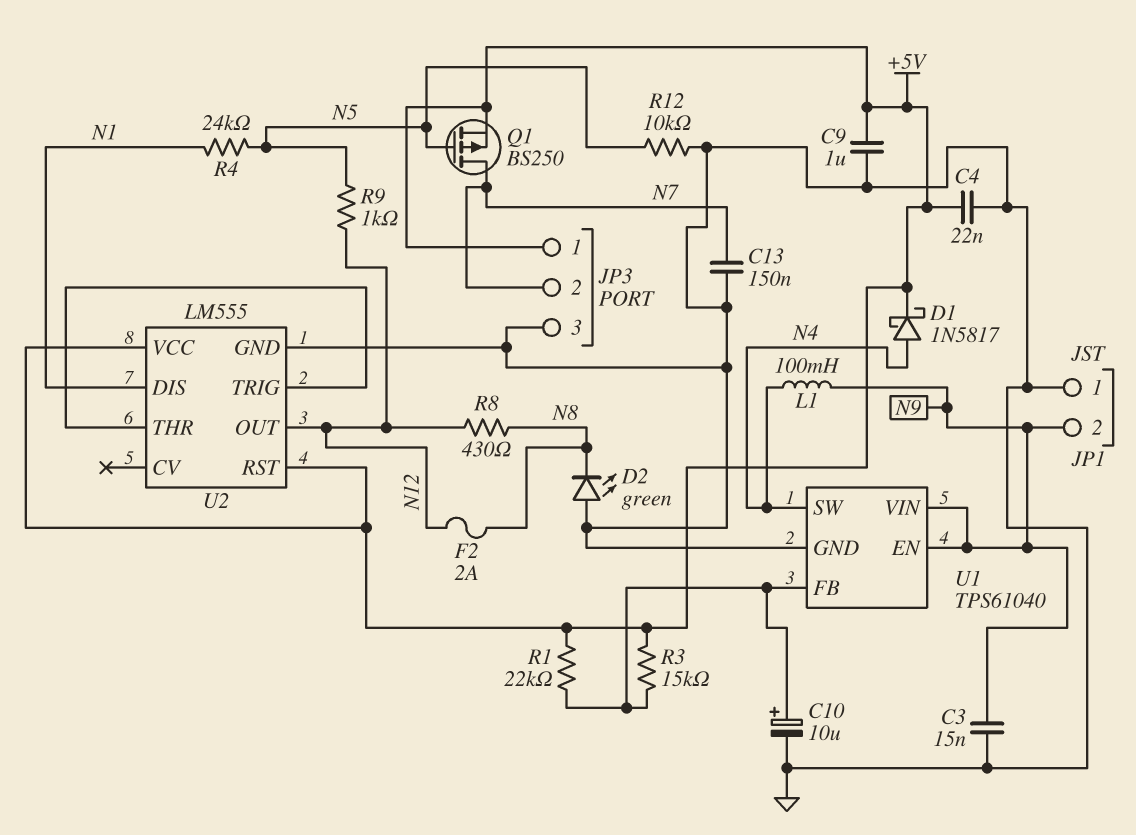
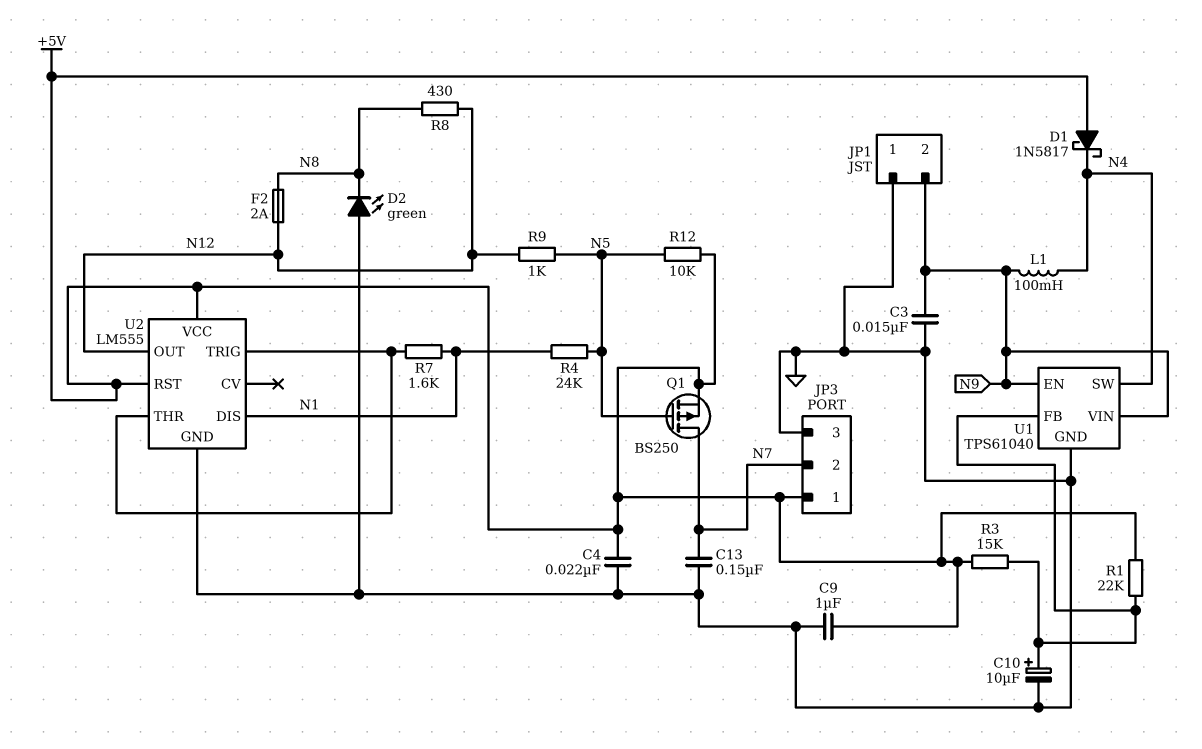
D1: schottky 1N5817 (A N4, K +5V) -> schottky 1N5817 (A +5V, K N4)
R7: none -> 1.6k (N1, U2/THR)
R12: 10k (GND, N5) -> 10k (+5V, N5)

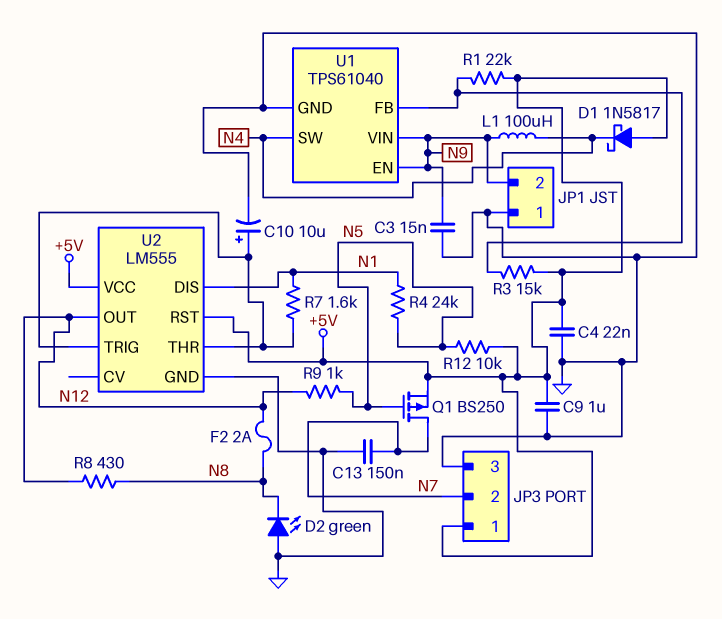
C10: 10uF (plus U1/FB, minus GND) -> 10uF (plus U2/THR, minus GND)
L1: 100mH (N4, N9) -> 100uH (N4, N9)

